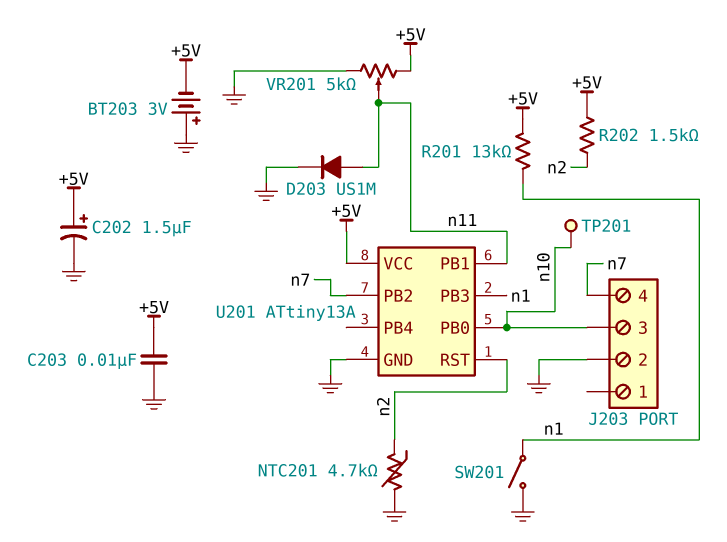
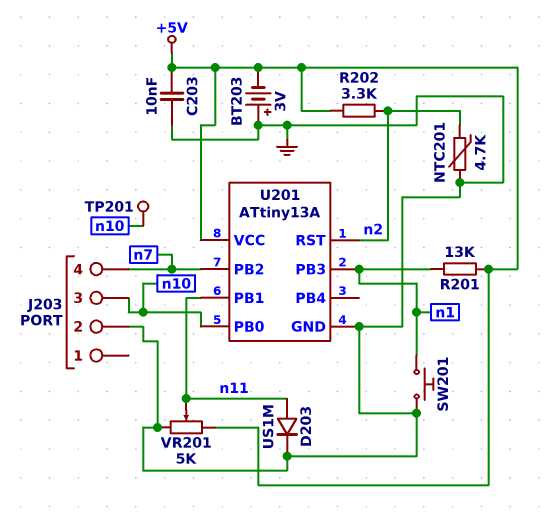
C202: 1.5uF (plus +5V, minus GND) -> none
R202: 1.5k (+5V, n2) -> 3.3k (+5V, n2)
SW201: switch (GND, n1) -> button (GND, n1)

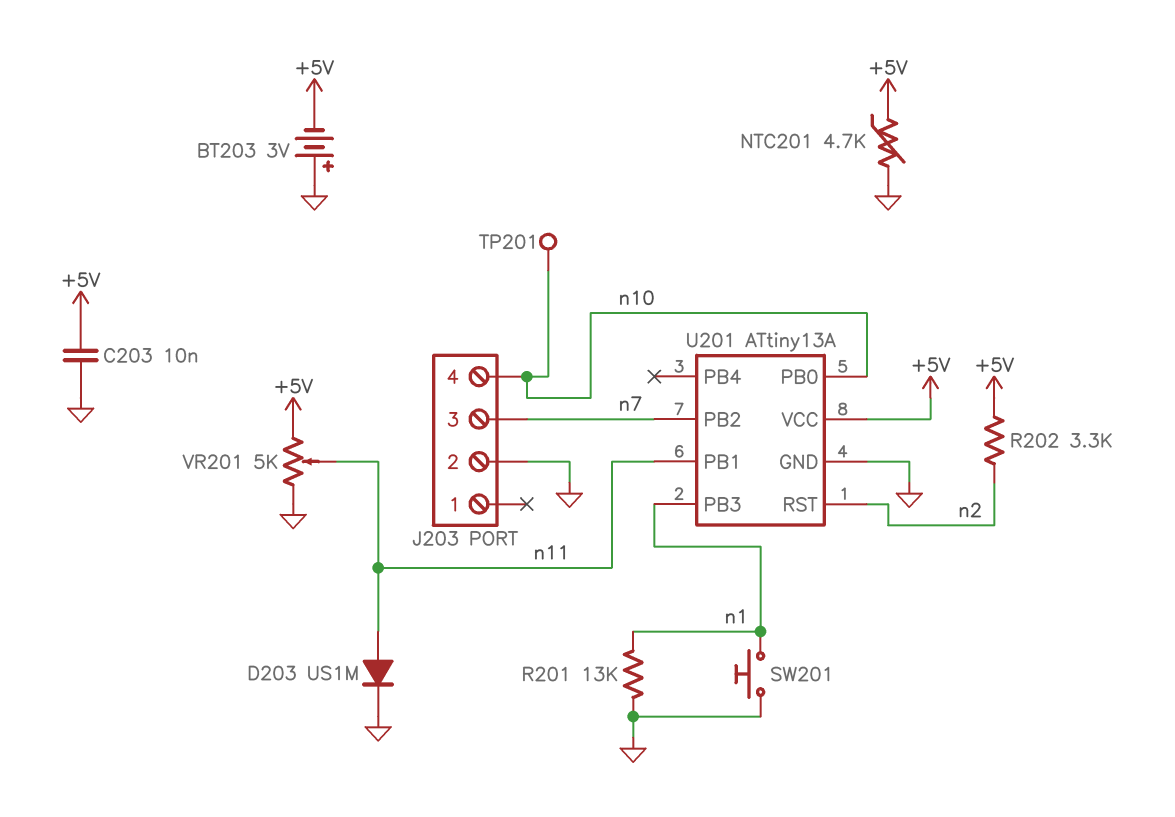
J203 pin 3: n10 -> n7
J203 pin 4: n7 -> n10
NTC201: 4.7k (GND, n2) -> 4.7k (+5V, GND)
R201: 13k (+5V, n1) -> 13k (GND, n1)

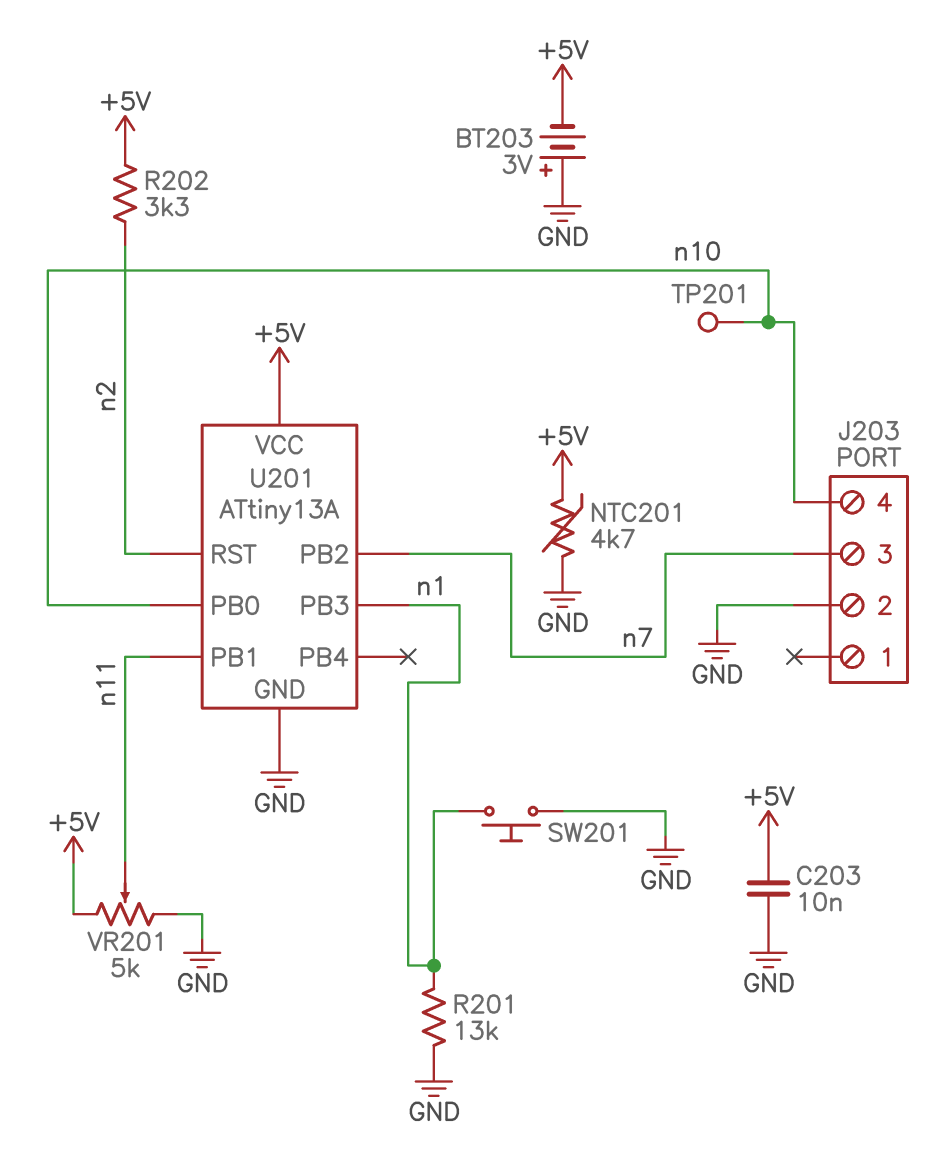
D203: diode US1M (A n11, K GND) -> none

